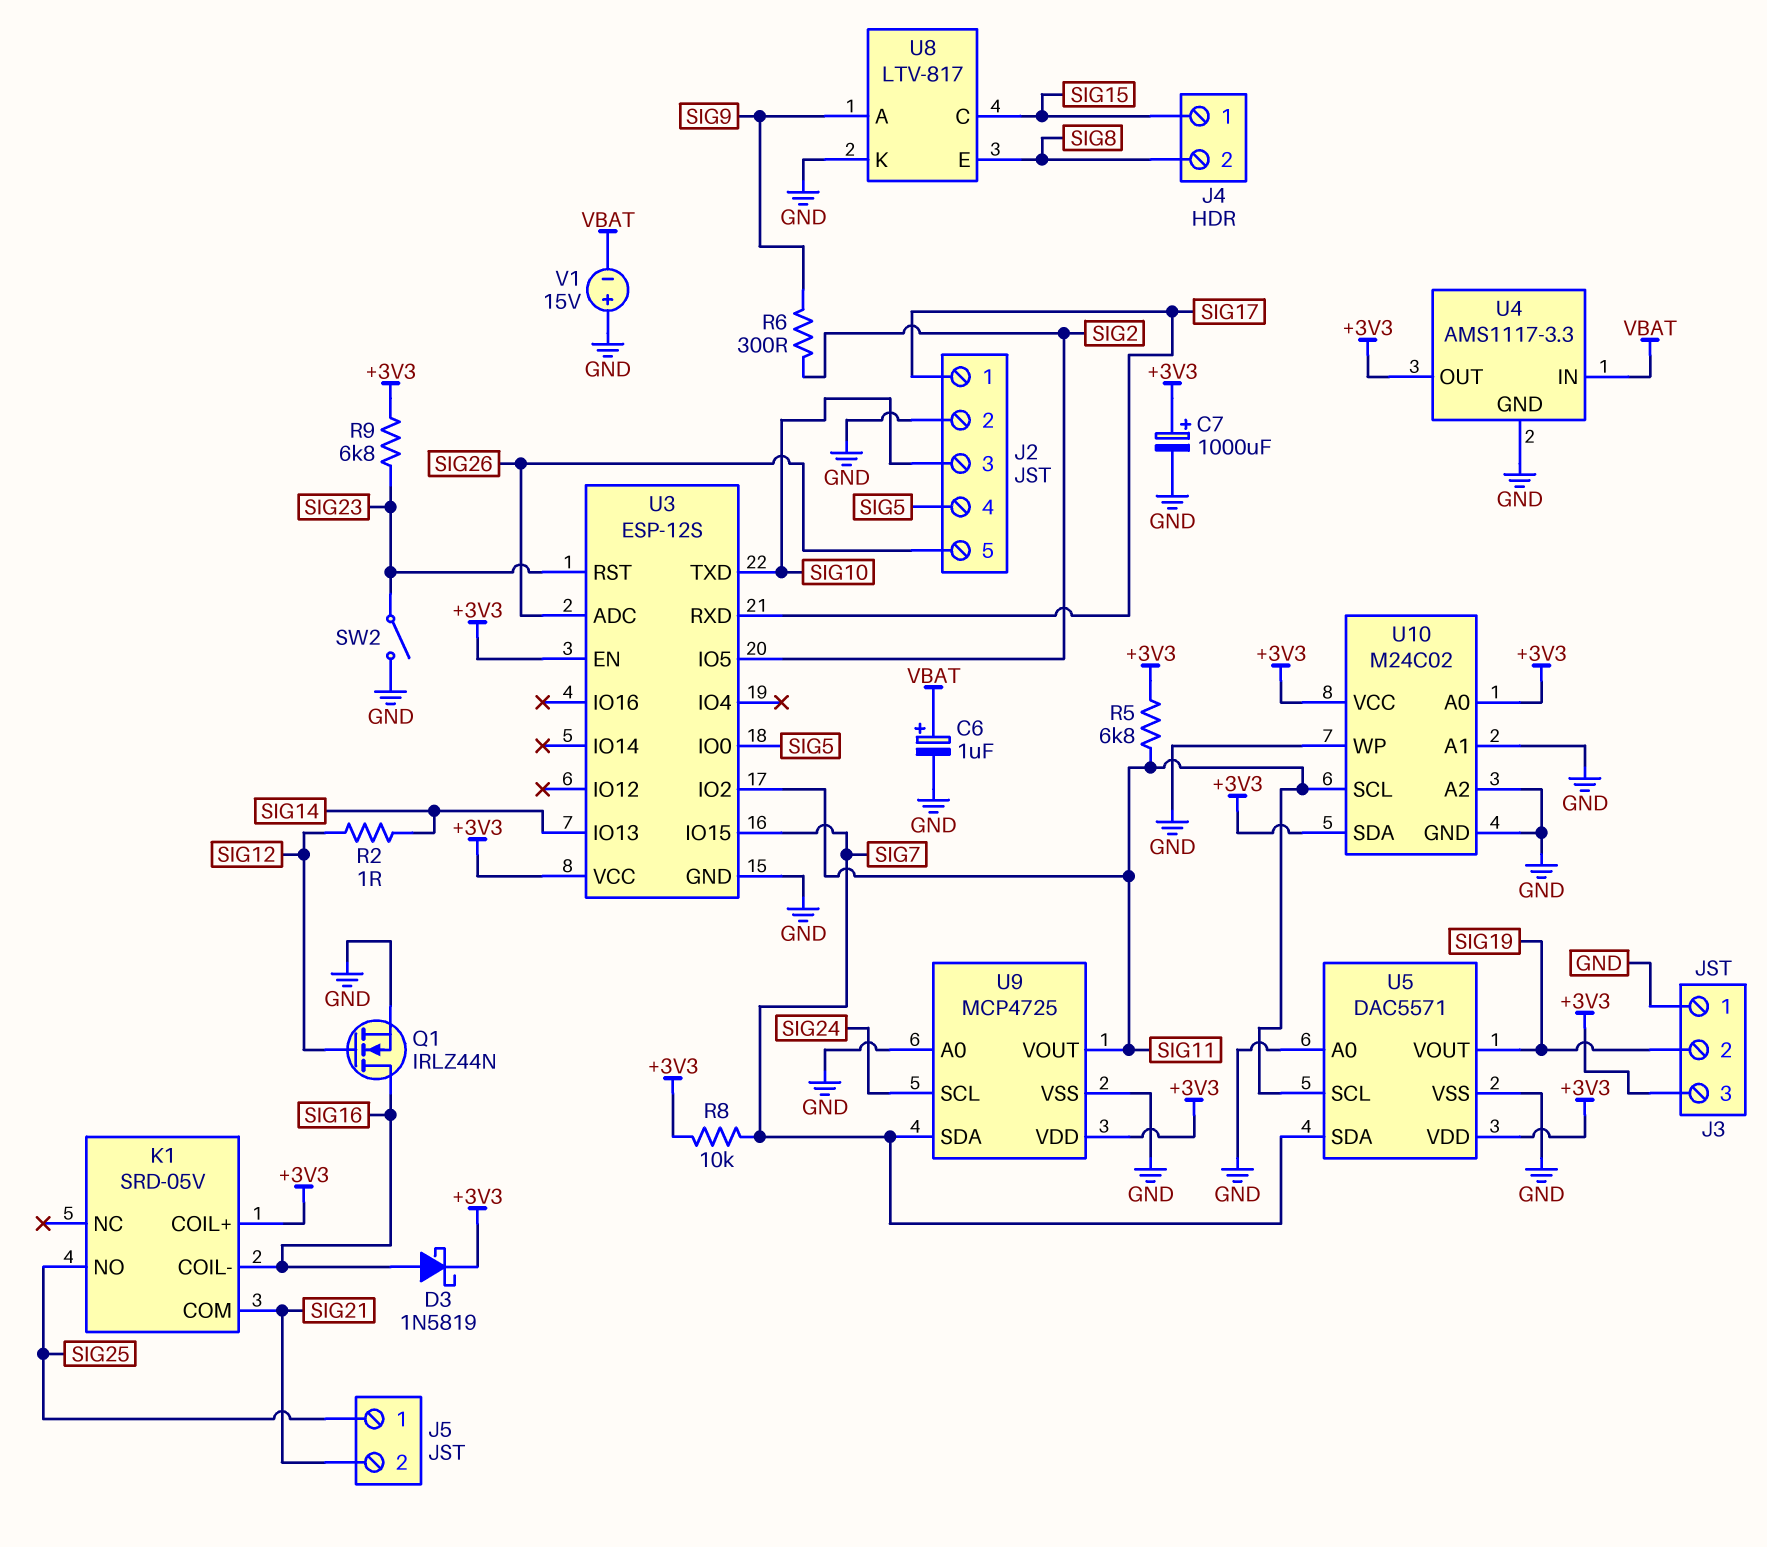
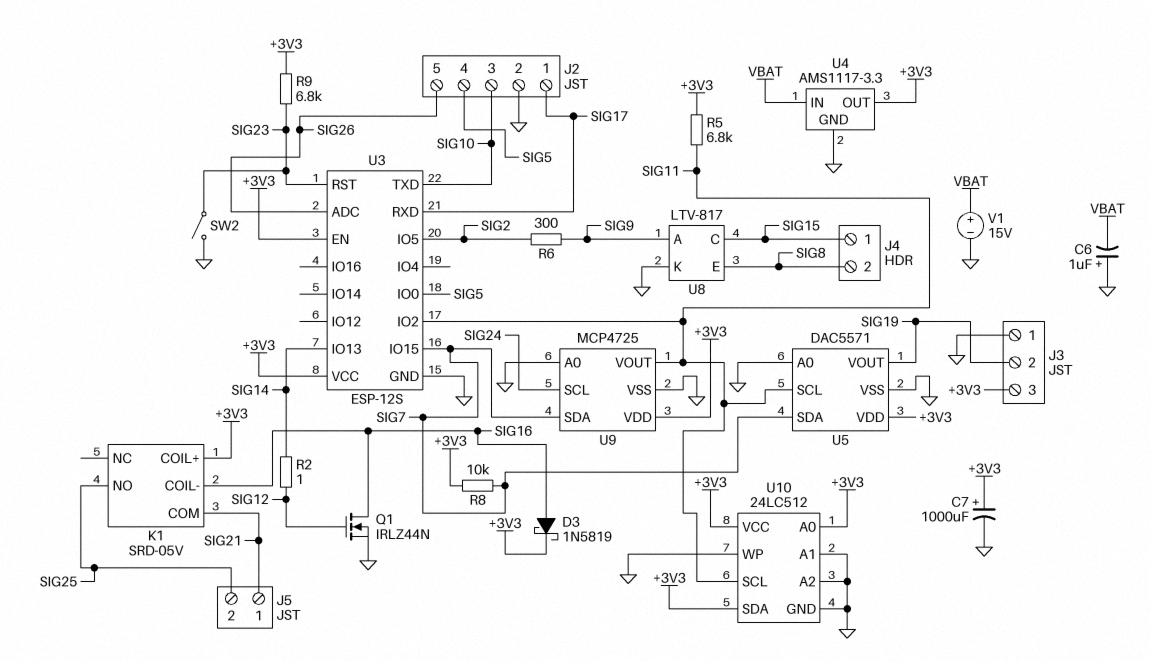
C6: 1uF (plus VBAT, minus GND) -> 1uF (plus GND, minus VBAT)
J5 pin 1: SIG25 -> SIG21
J5 pin 2: SIG21 -> SIG25
U10: M24C02 -> 24LC512
V1: 15V (plus GND, minus VBAT) -> 15V (plus VBAT, minus GND)

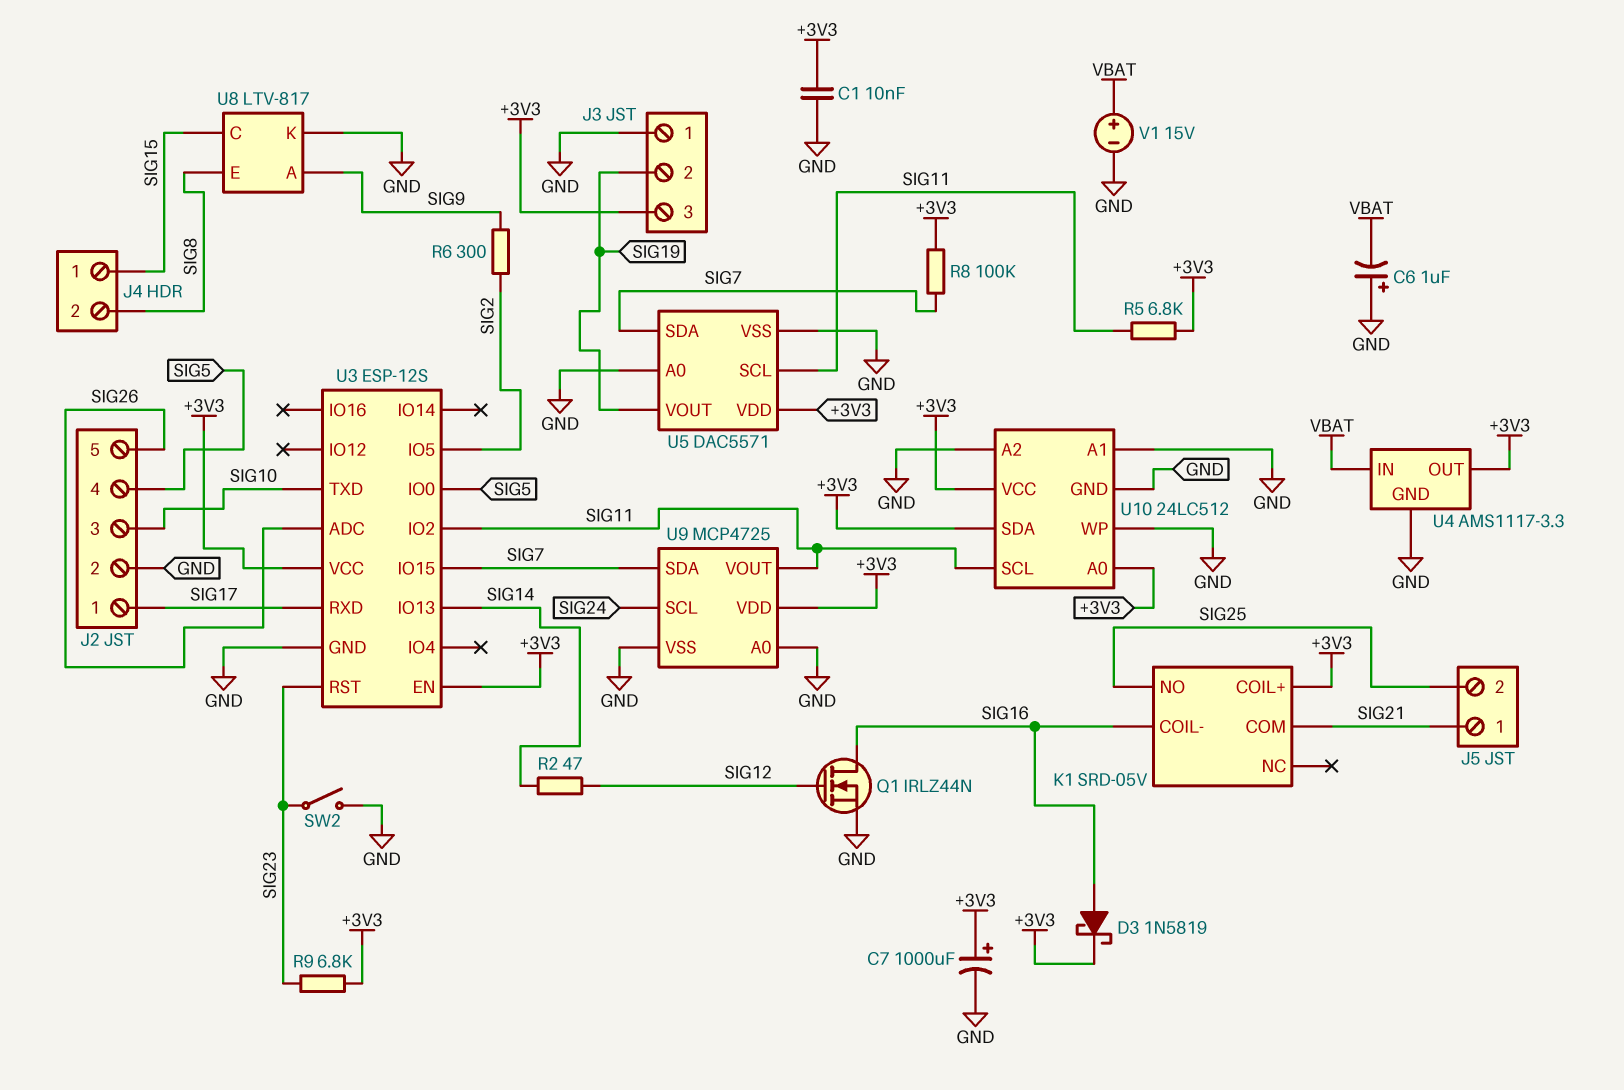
C1: none -> 10nF (+3V3, GND)
R2: 1 (SIG12, SIG14) -> 47 (SIG12, SIG14)
R8: 10k (+3V3, SIG7) -> 100k (+3V3, SIG7)

